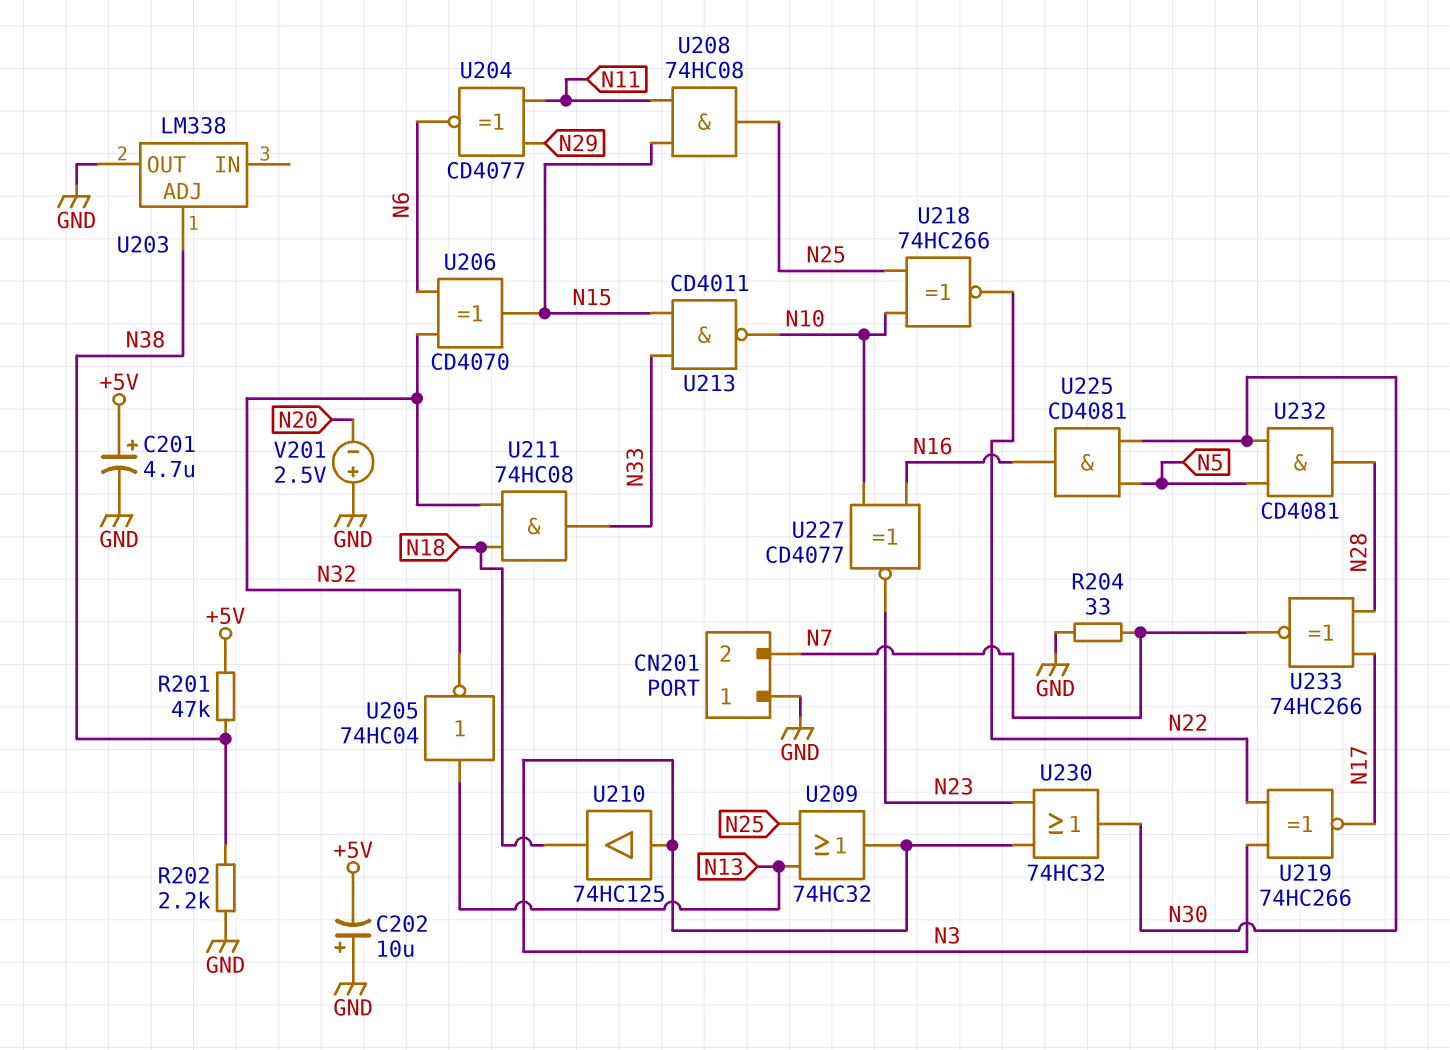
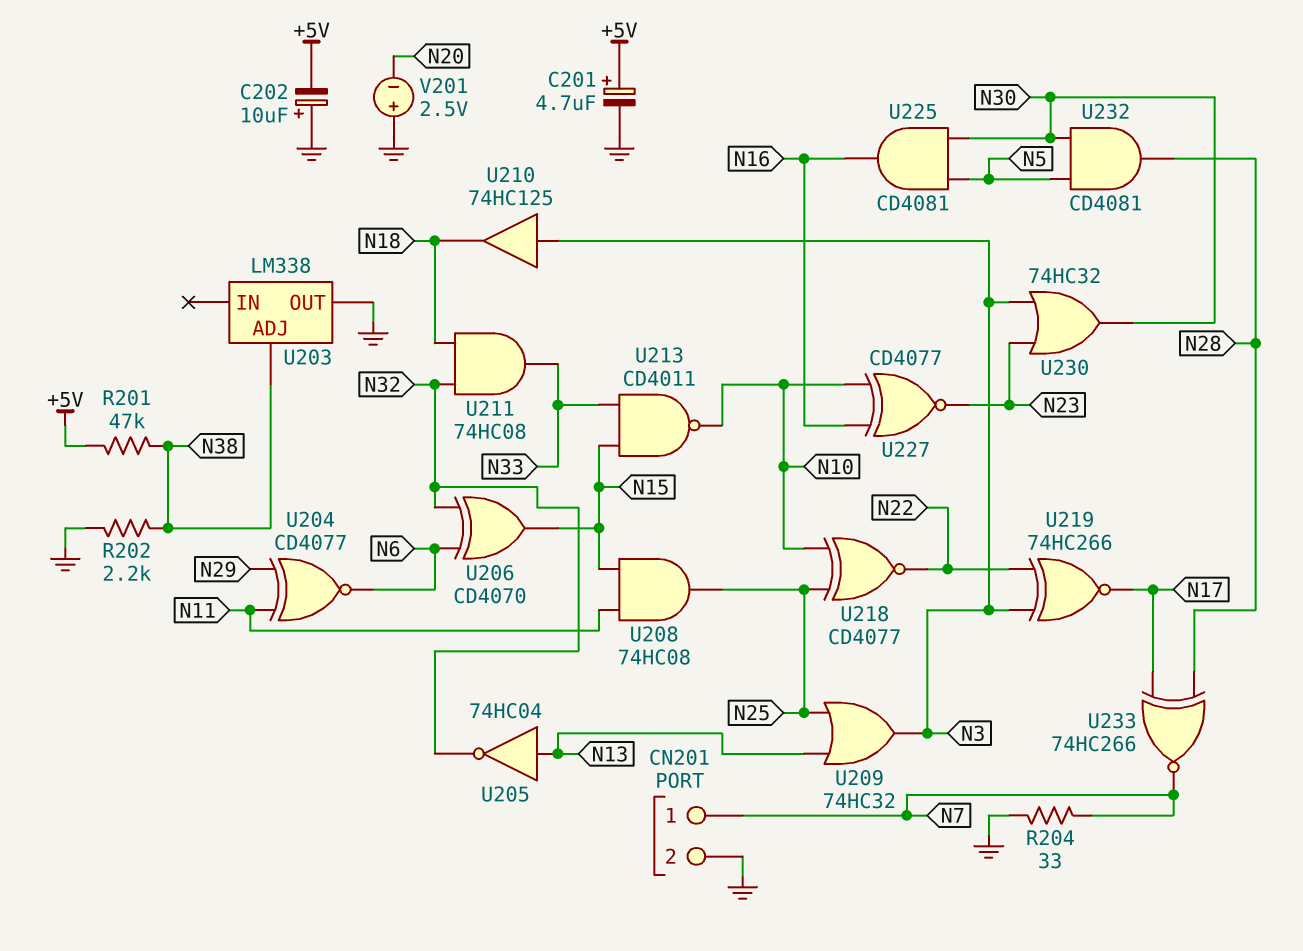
CN201 pin 1: GND -> N7
CN201 pin 2: N7 -> GND
U218: XNOR 74HC266 (in N10, in N25, out N22) -> XNOR CD4077 (in N10, in N25, out N22)

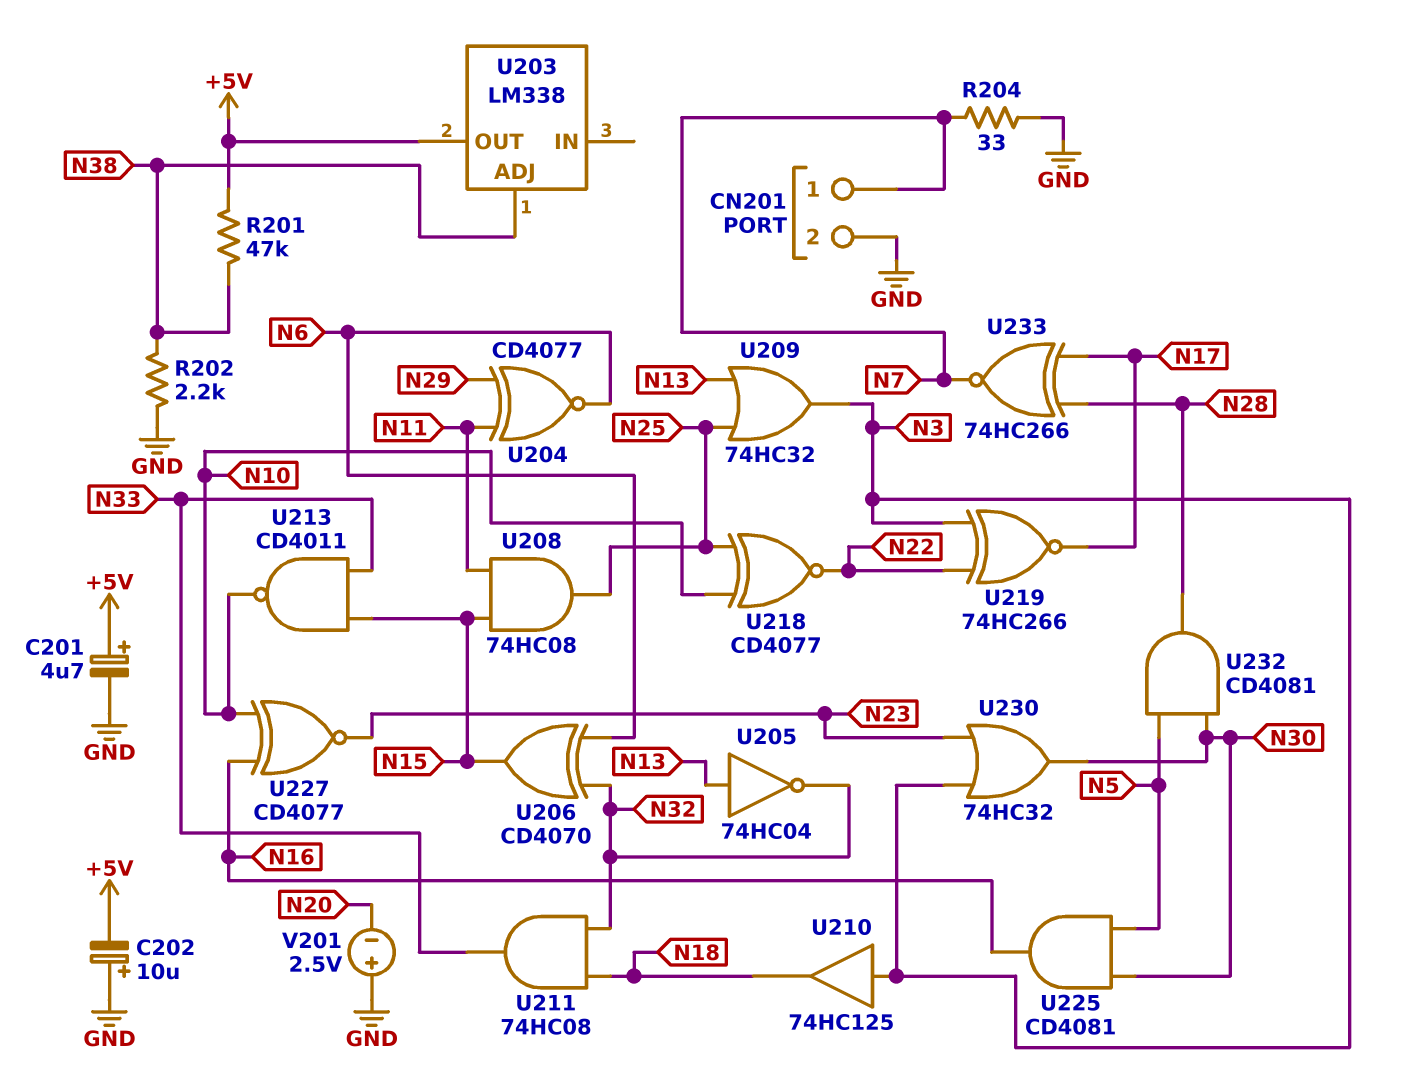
U203 pin OUT: GND -> +5V

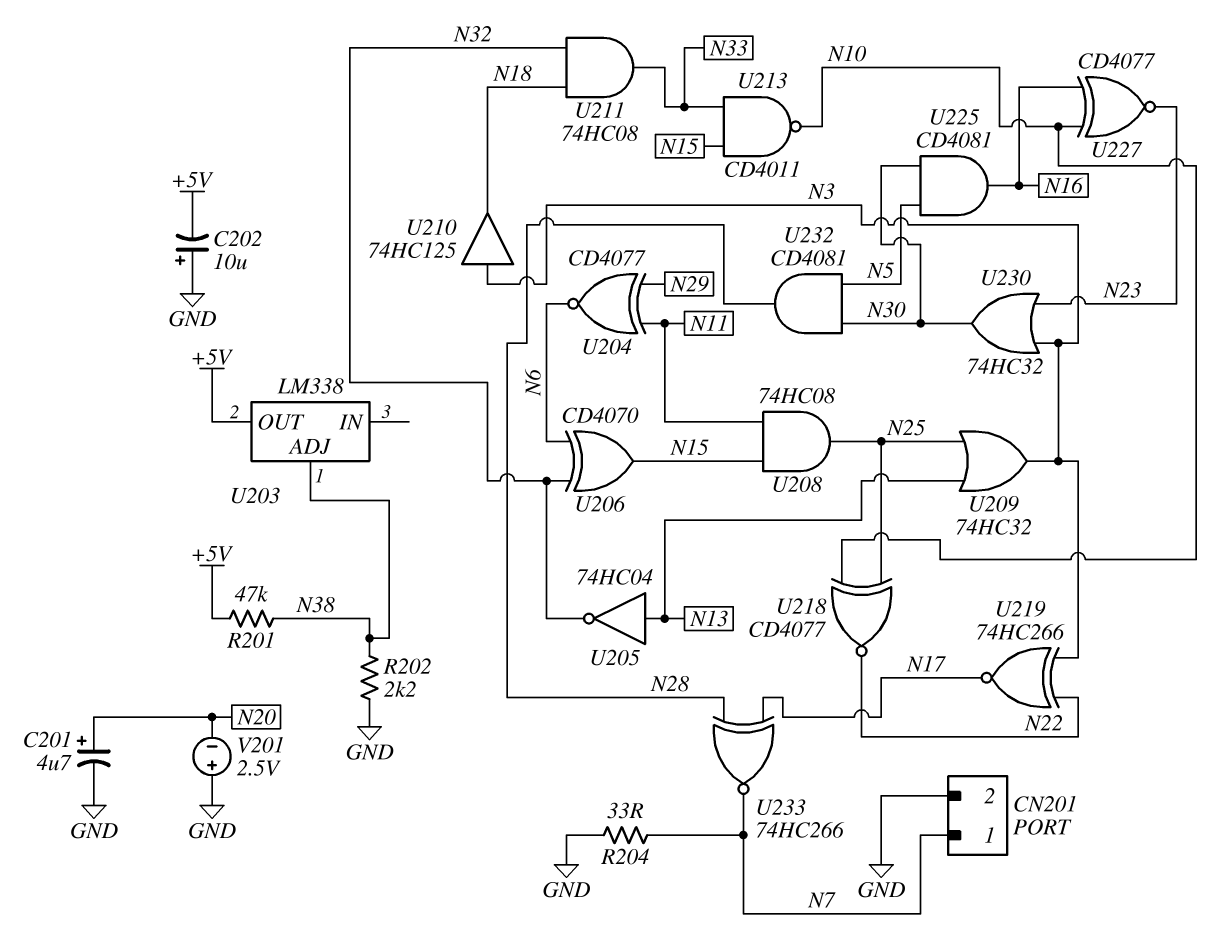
C201: 4.7uF (plus +5V, minus GND) -> 4.7uF (plus N20, minus GND)

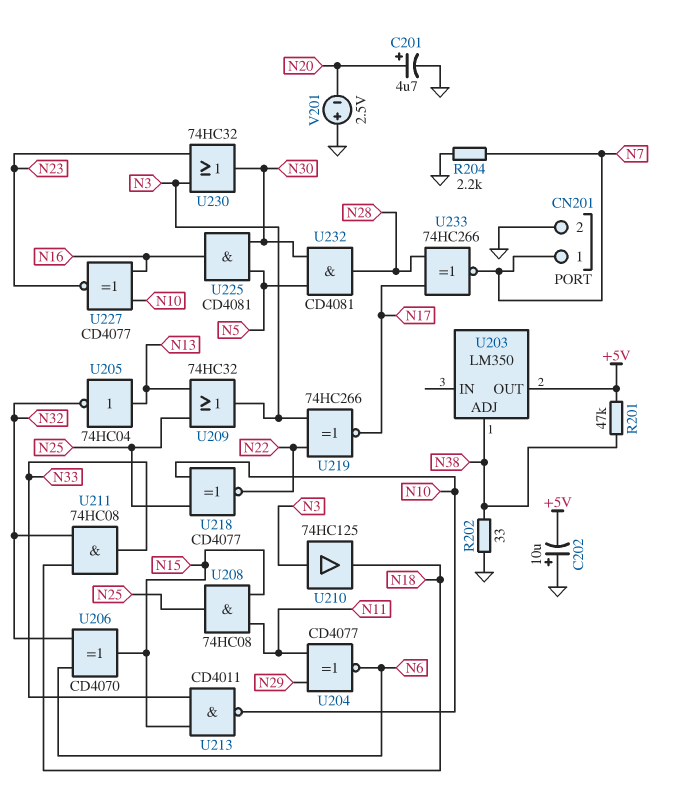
R202: 2.2k (GND, N38) -> 33 (GND, N38)
R204: 33 (GND, N7) -> 2.2k (GND, N7)
U203: LM338 -> LM350

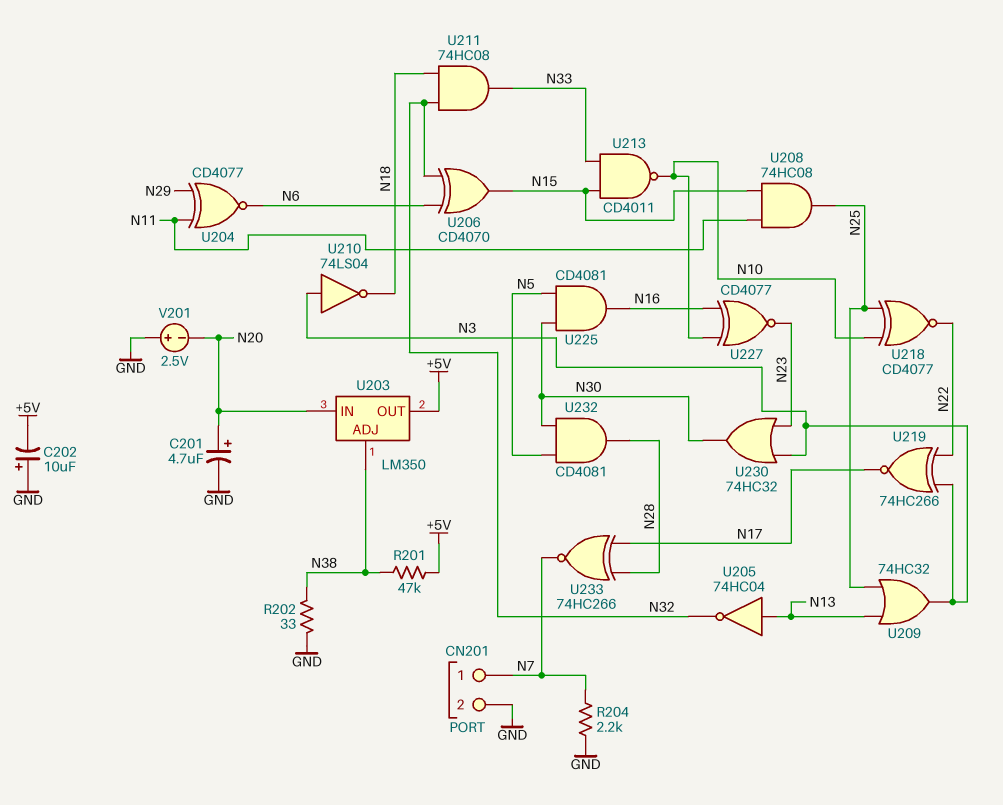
U203 pin IN: none -> N20
U210: buffer 74HC125 (in N3, out N18) -> NOT 74LS04 (in N3, out N18)

